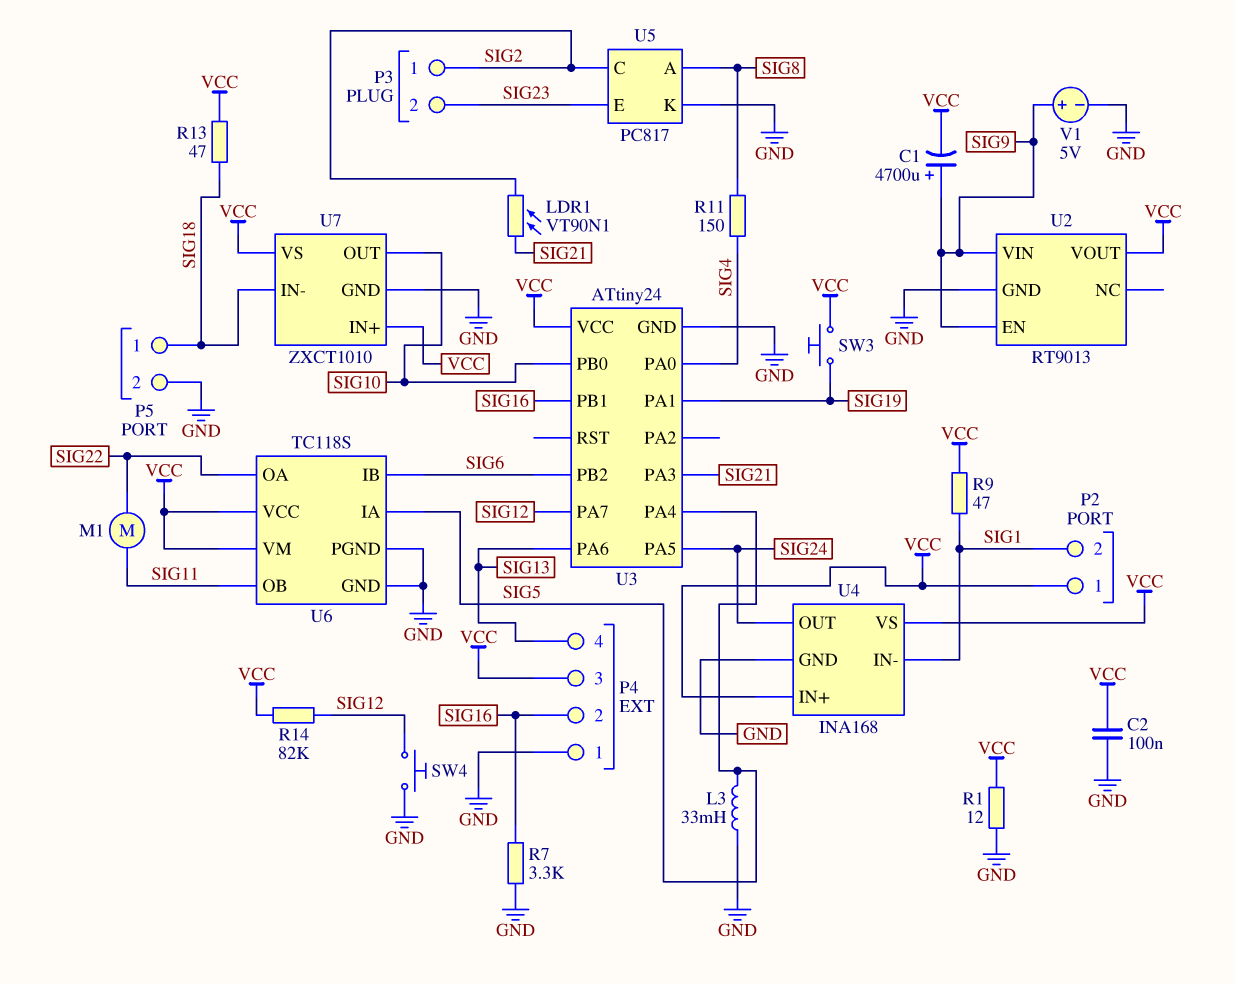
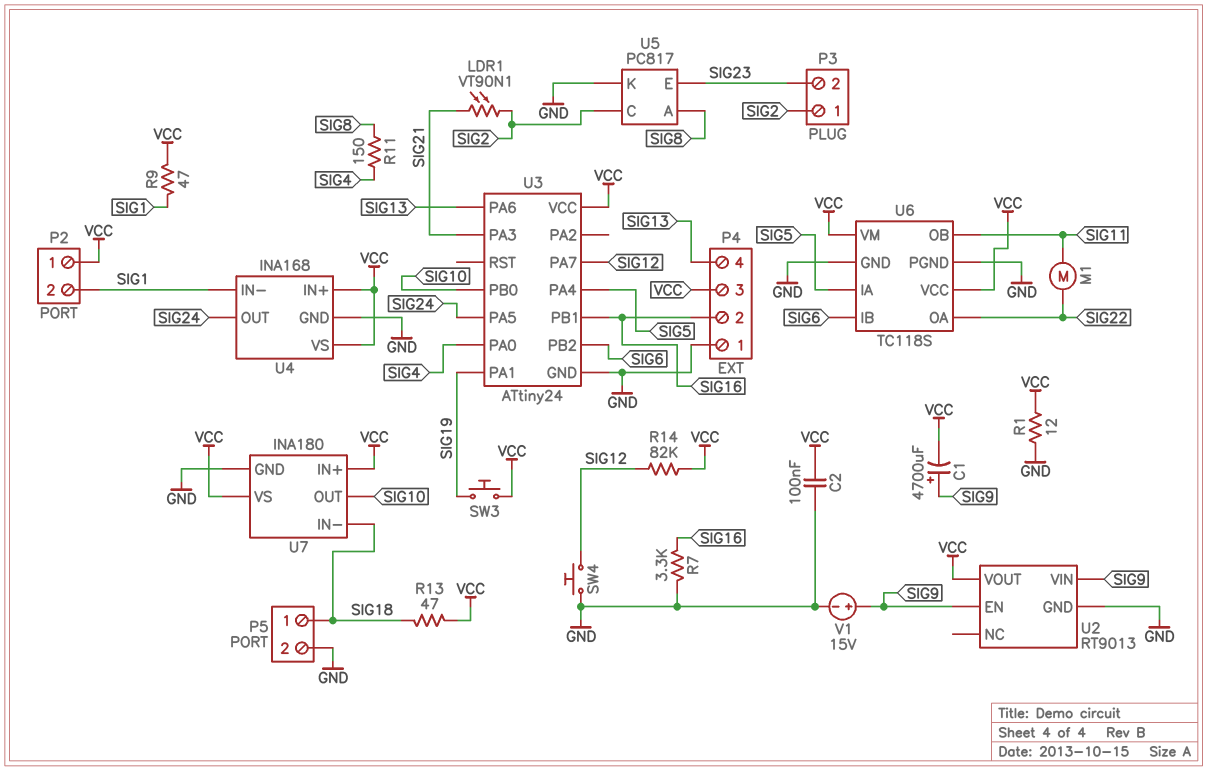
L3: 33mH (GND, SIG5) -> none
U7: ZXCT1010 -> INA180
V1: 5V (plus SIG9, minus GND) -> 15V (plus SIG9, minus GND)

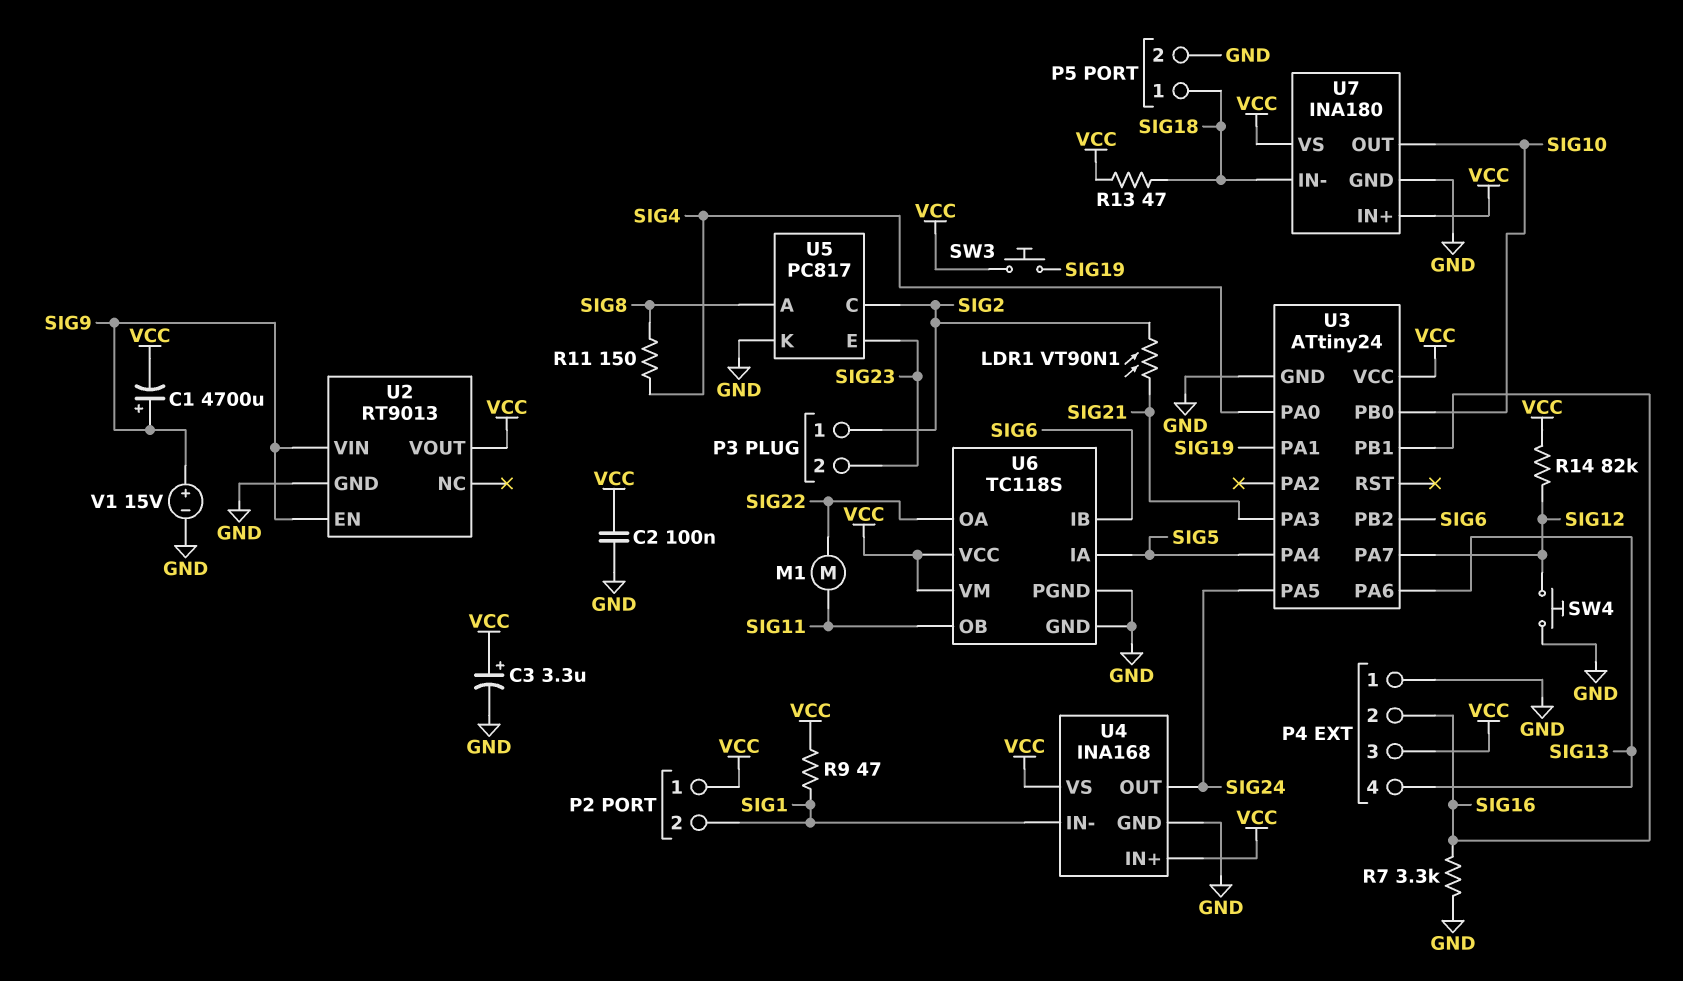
C3: none -> 3.3uF (plus VCC, minus GND)
R1: 12 (GND, VCC) -> none

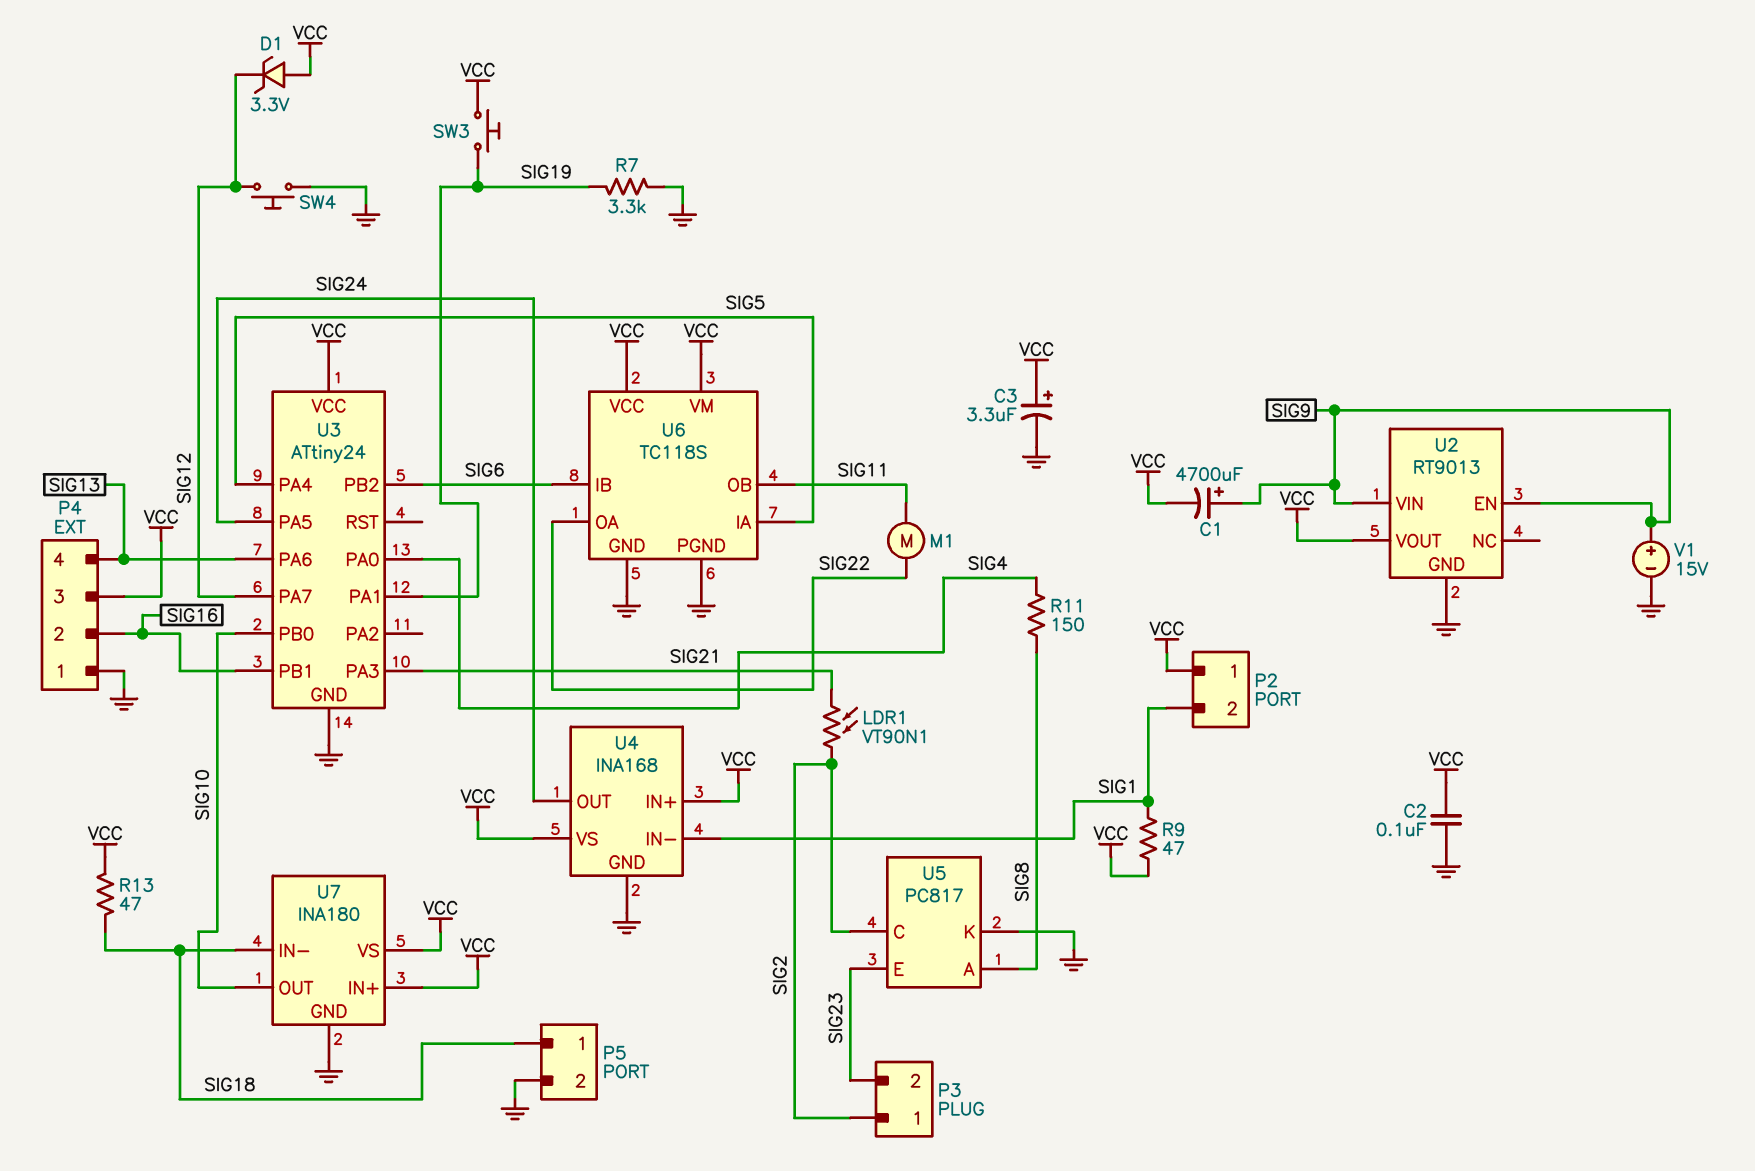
D1: none -> zener 3.3V (A VCC, K SIG12)
R7: 3.3k (GND, SIG16) -> 3.3k (GND, SIG19)
R14: 82k (SIG12, VCC) -> none

